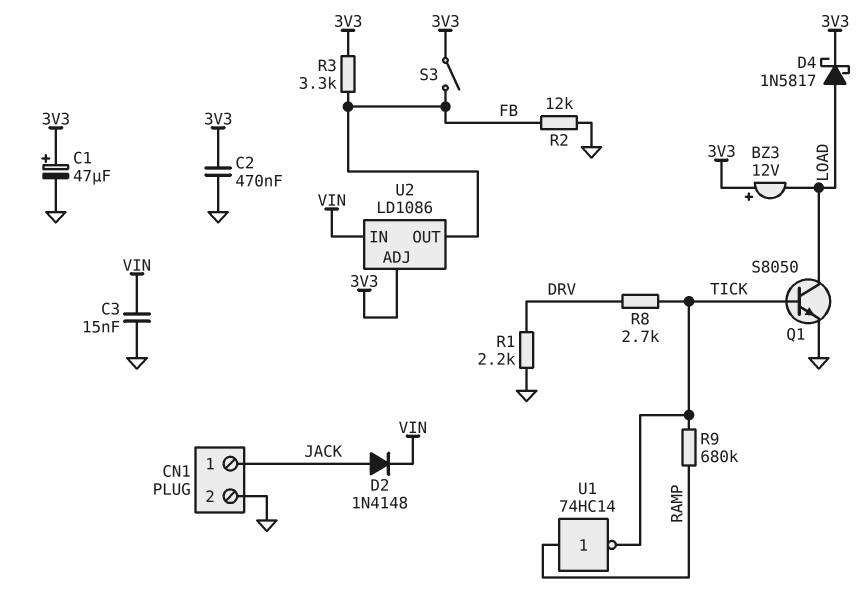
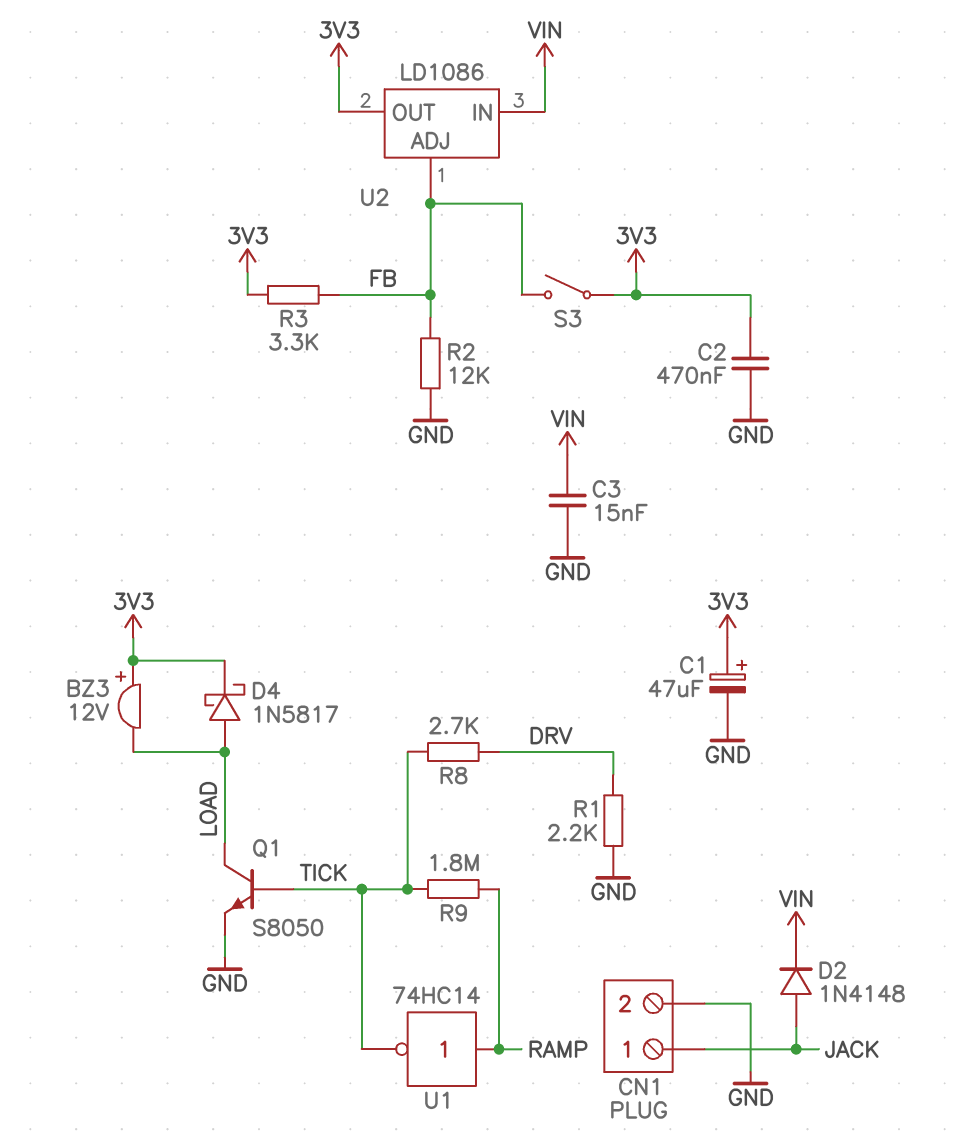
R9: 680k (RAMP, TICK) -> 1.8M (RAMP, TICK)
U2 pin ADJ: 3V3 -> FB
U2 pin OUT: FB -> 3V3

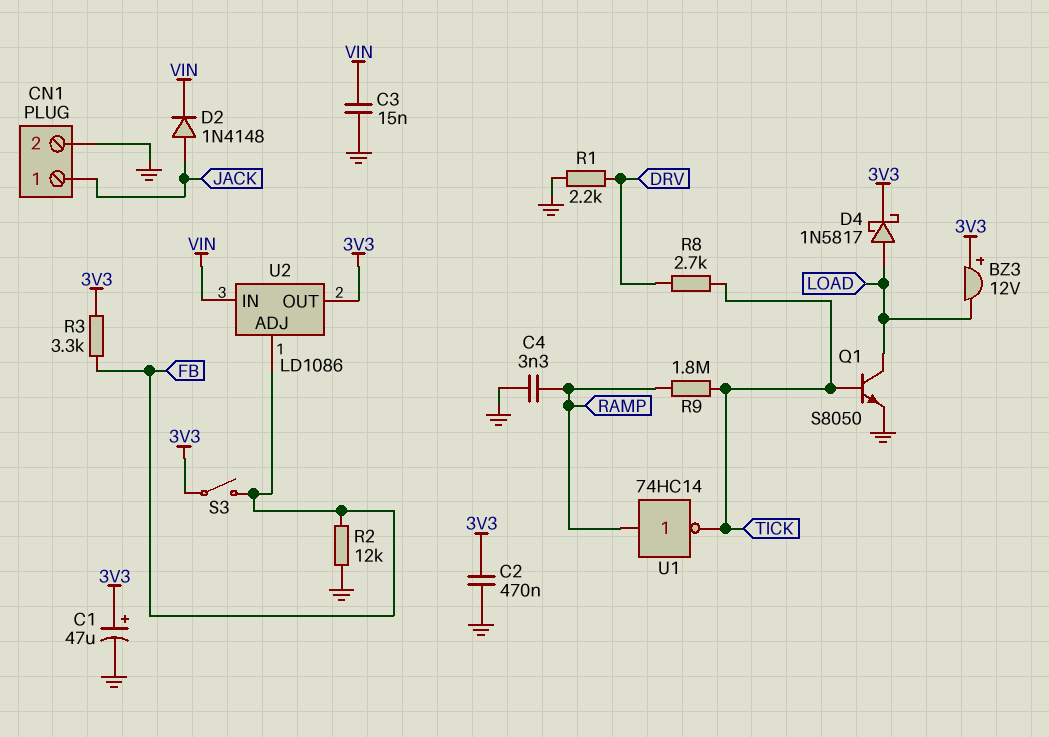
C4: none -> 3.3nF (GND, RAMP)

